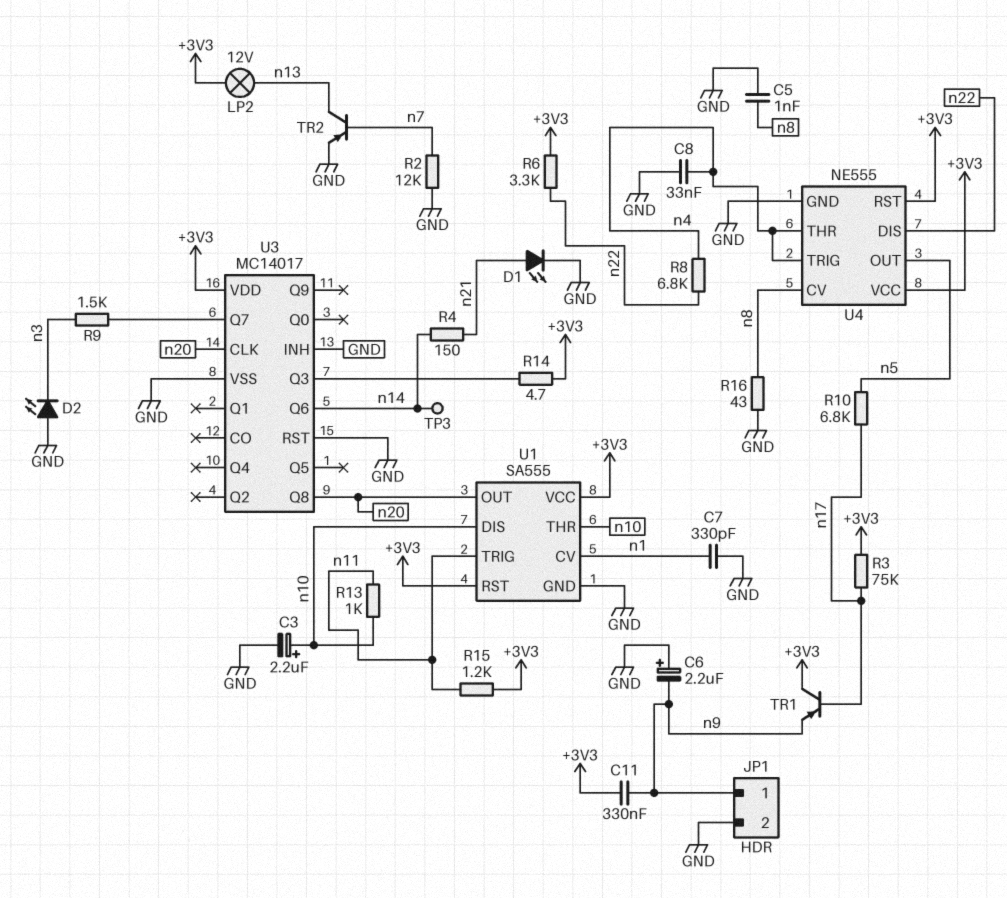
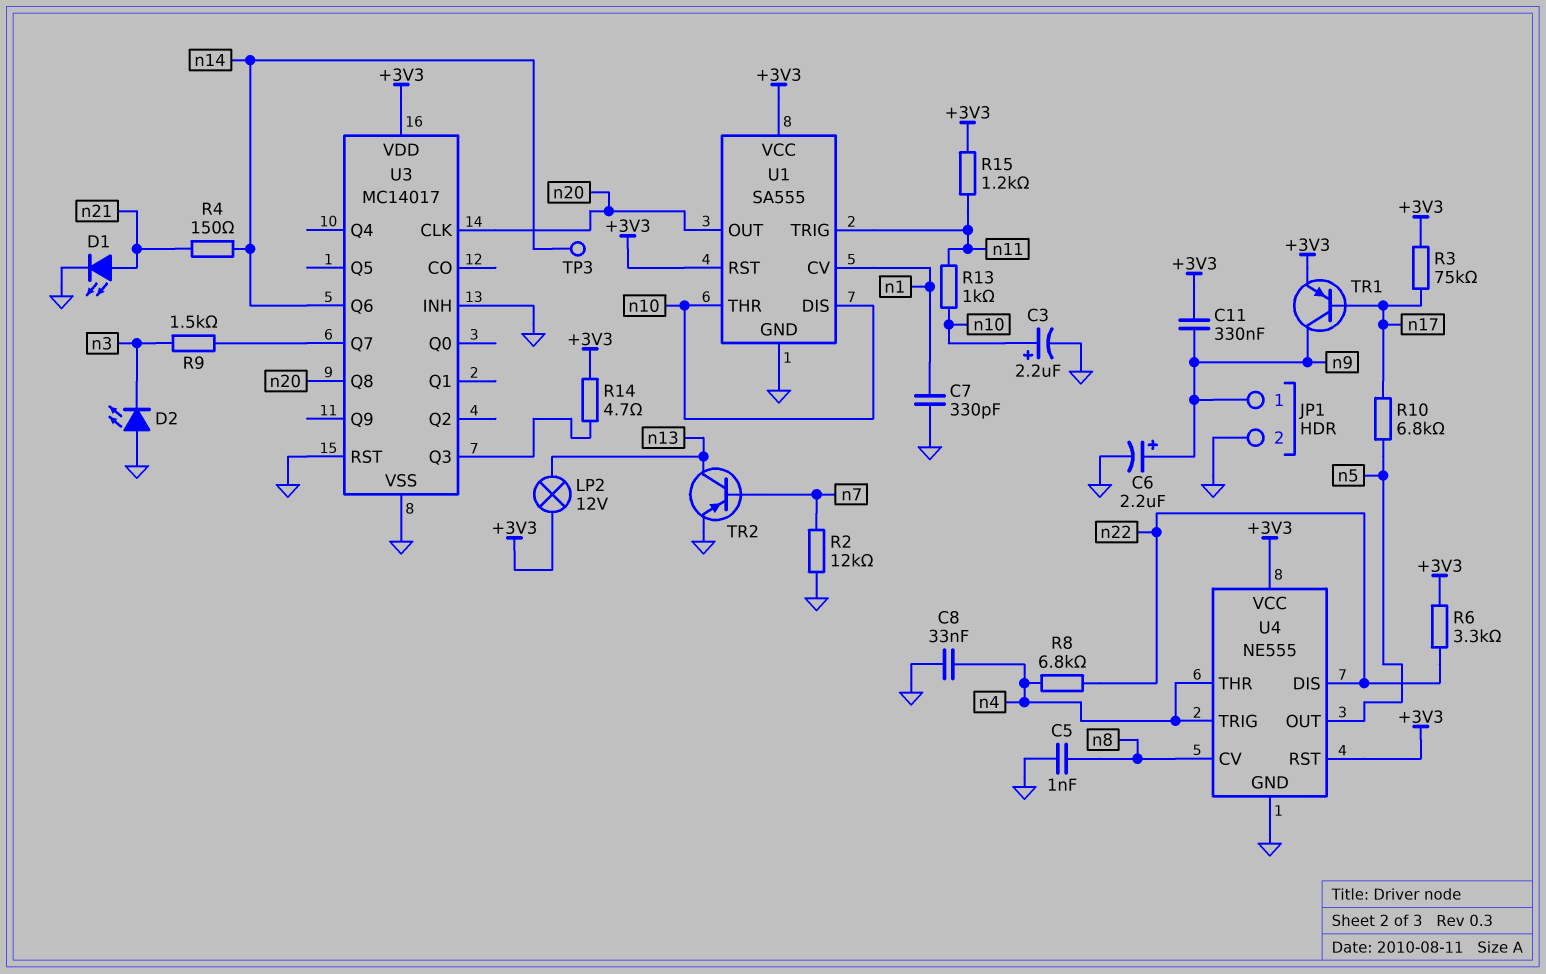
C6: 2.2uF (plus GND, minus n9) -> 2.2uF (plus n9, minus GND)
R16: 43 (GND, n8) -> none
TR1: PNP (B n17, C +3V3, E n9) -> PNP (B n17, C n9, E +3V3)

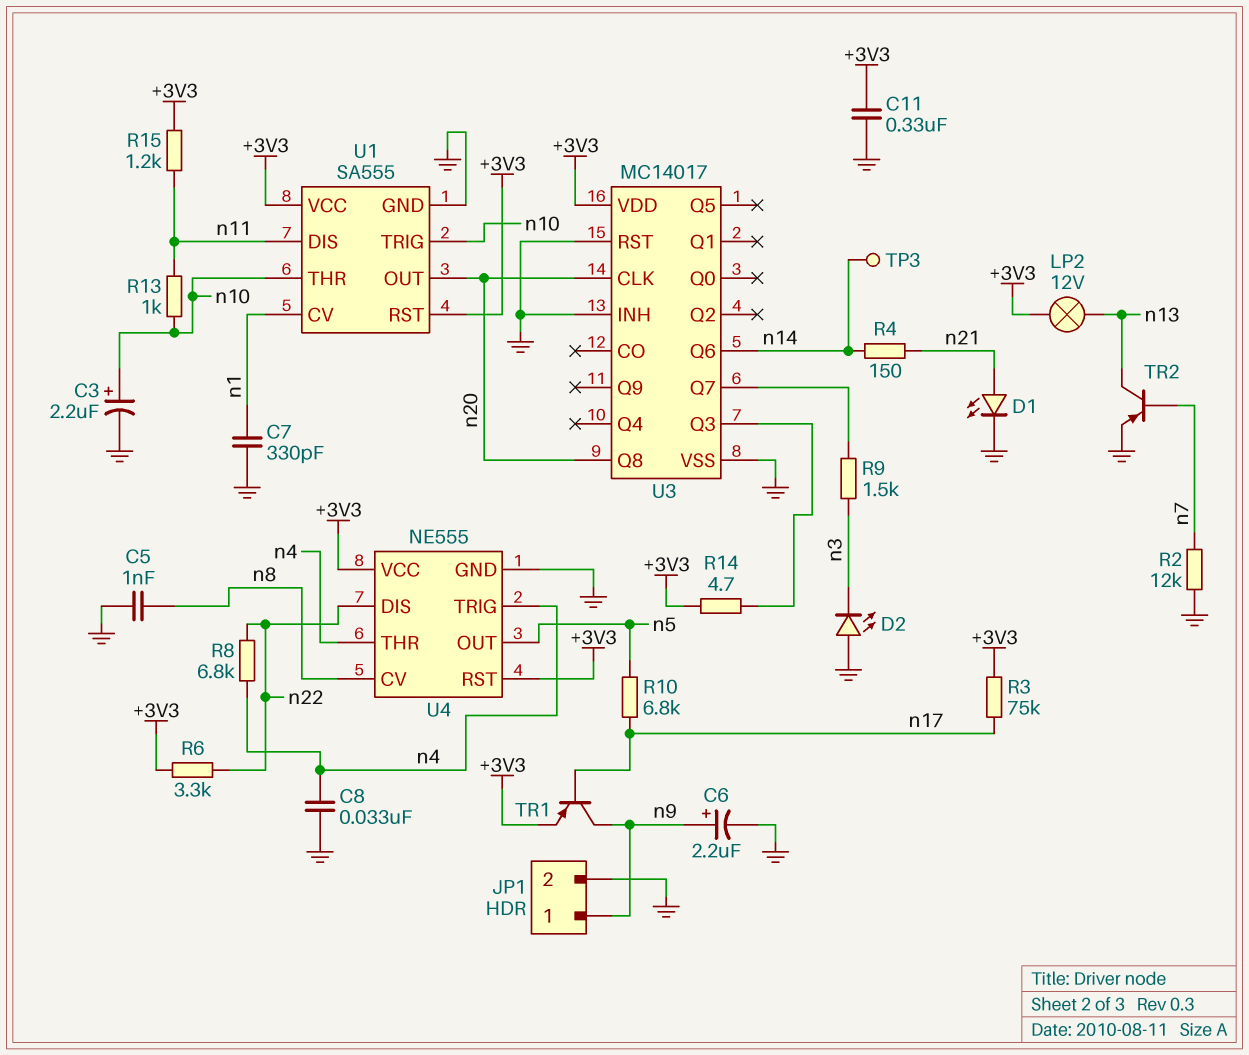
C11: 330nF (+3V3, n9) -> 330nF (+3V3, GND)
U1 pin DIS: n10 -> n11
U1 pin TRIG: n11 -> n10

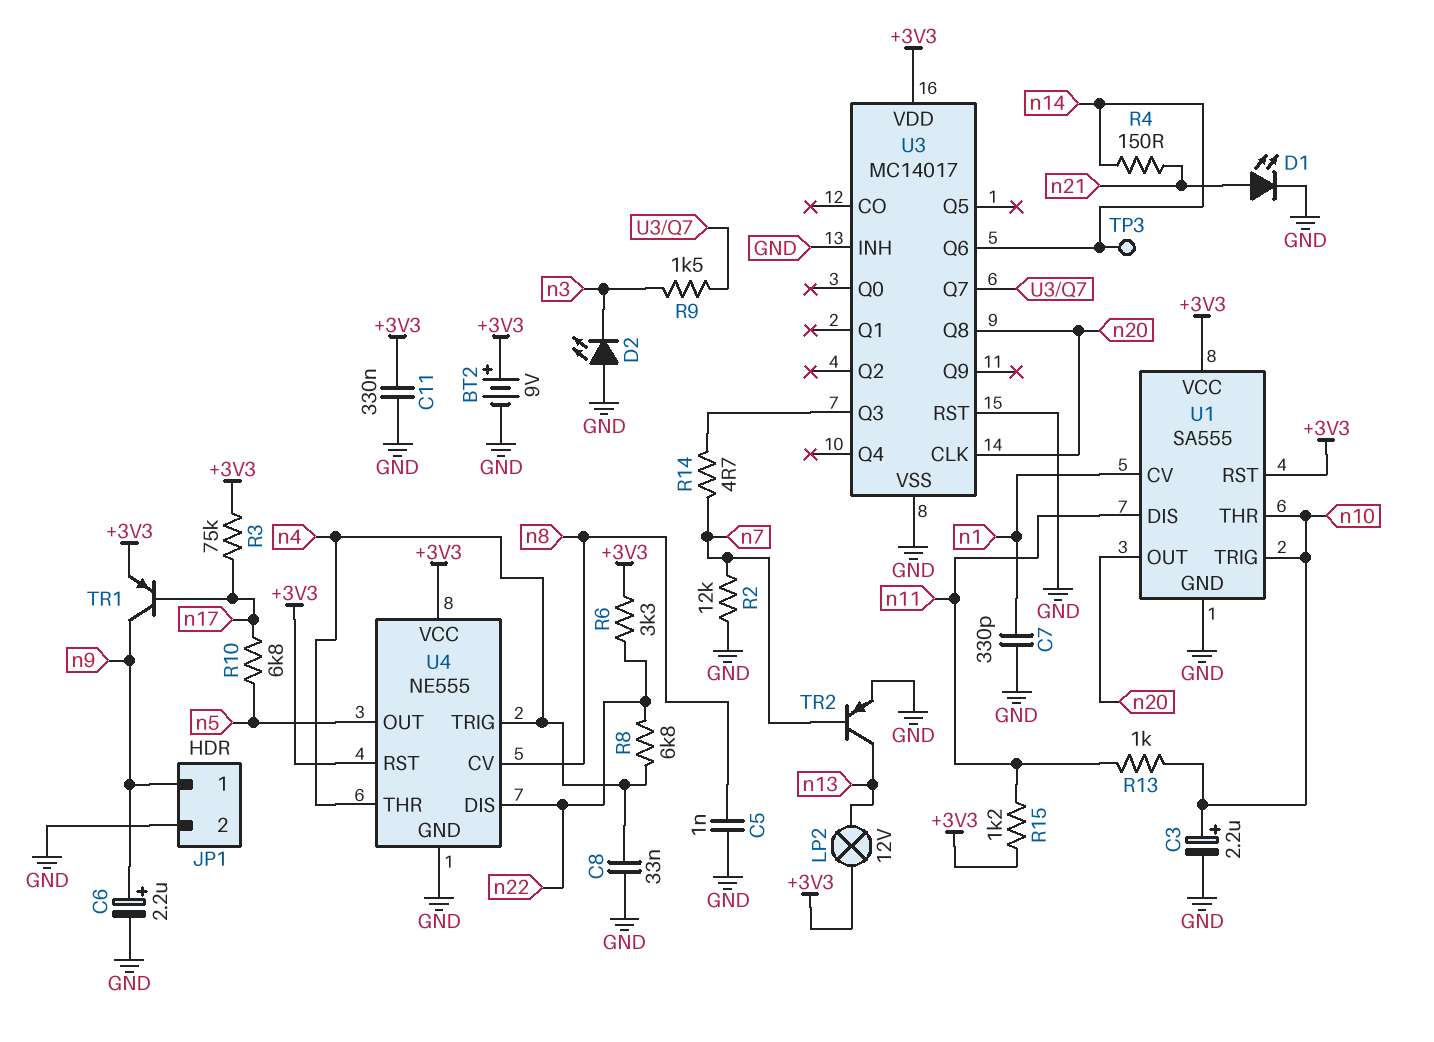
BT2: none -> 9V (plus +3V3, minus GND)
R14: 4.7 (+3V3, U3/Q3) -> 4.7 (U3/Q3, n7)

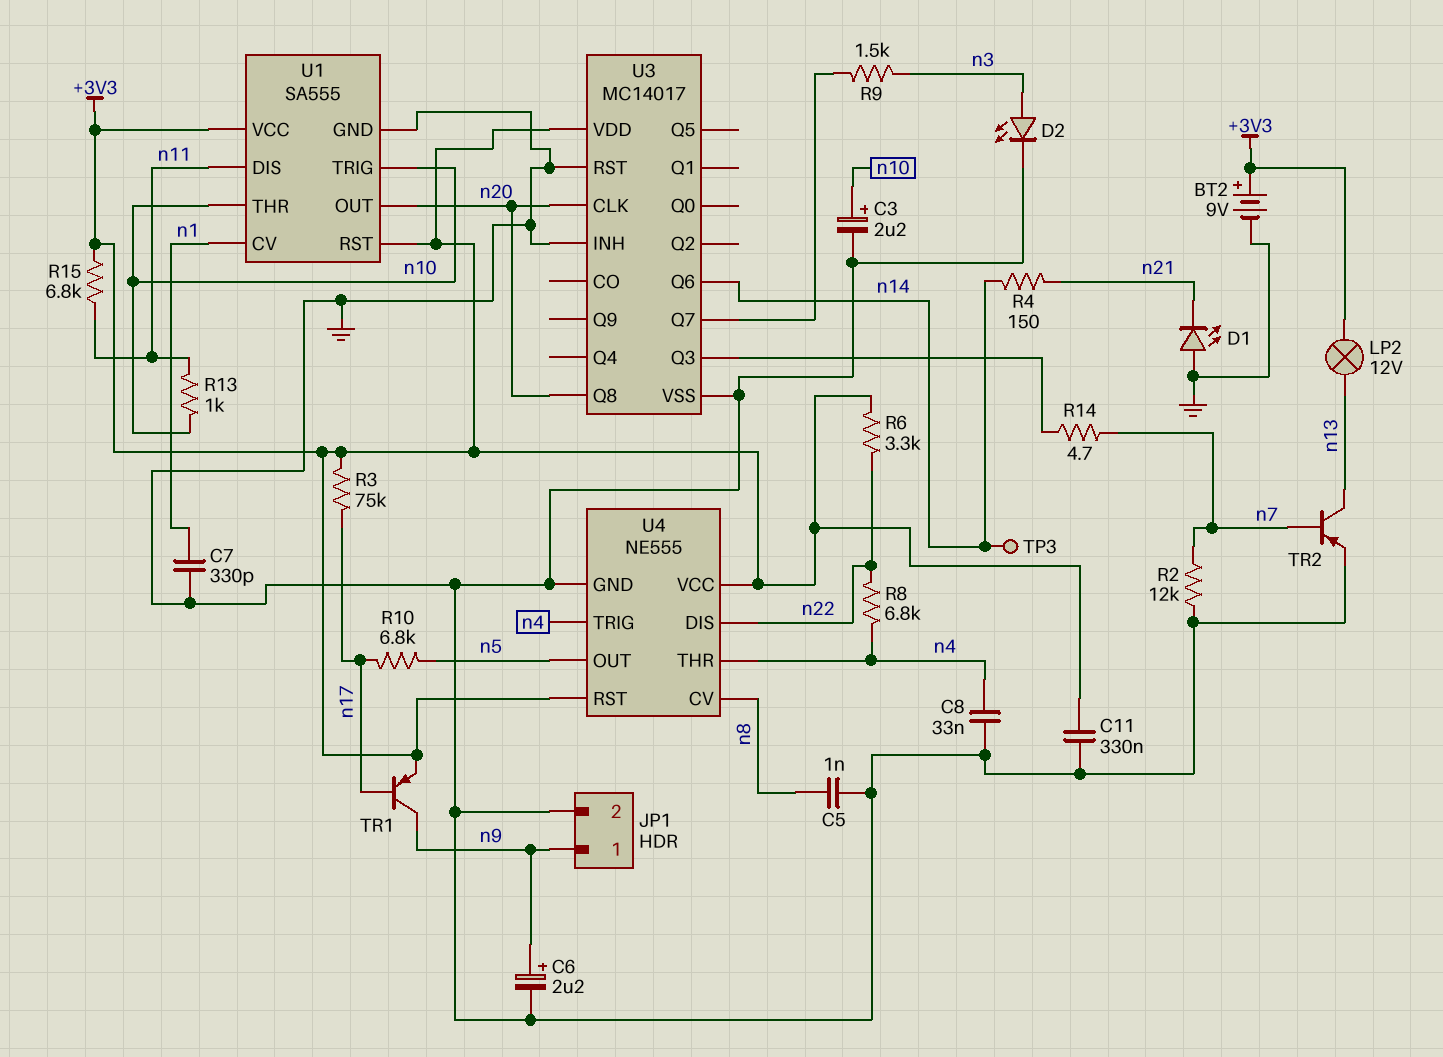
D1: LED (A n21, K GND) -> LED (A GND, K n21)
D2: LED (A GND, K n3) -> LED (A n3, K GND)
R15: 1.2k (+3V3, n11) -> 6.8k (+3V3, n11)

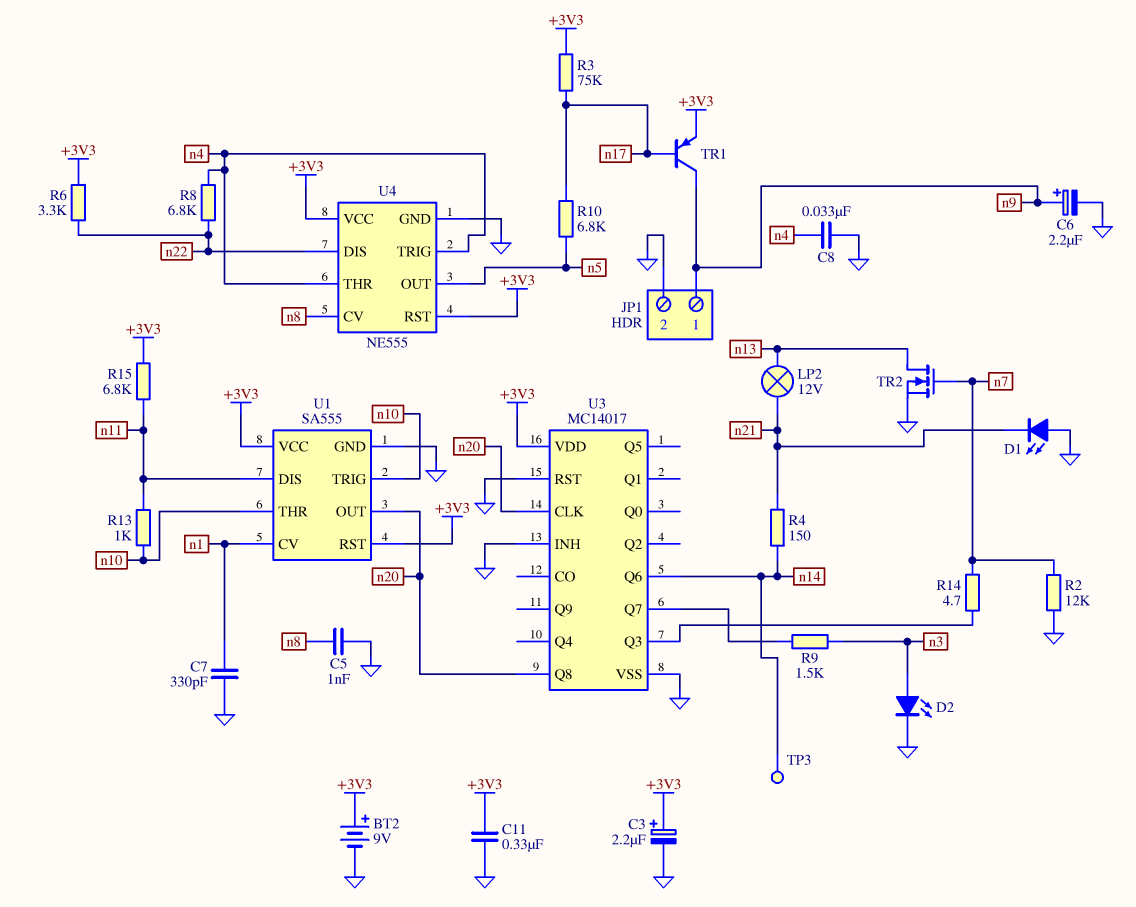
C3: 2.2uF (plus n10, minus GND) -> 2.2uF (plus +3V3, minus GND)
LP2: lamp 12V (+3V3, n13) -> lamp 12V (n13, n21)
TR2: PNP (B n7, C n13, E GND) -> NMOS (G n7, D n13, S GND)

